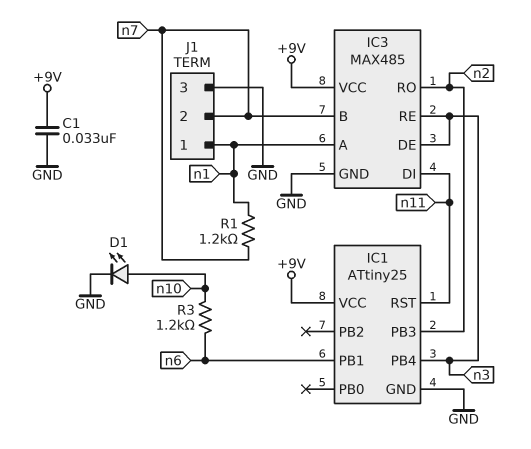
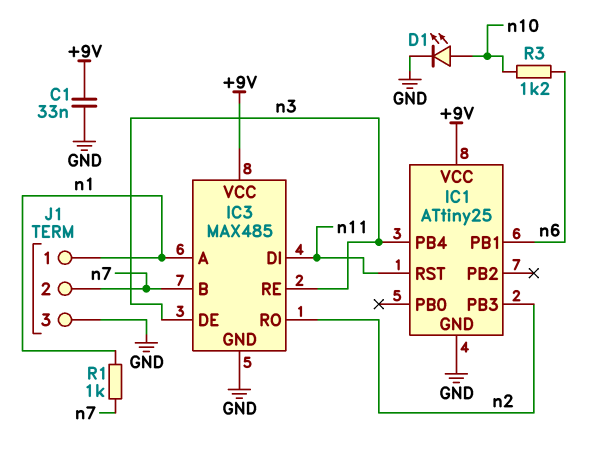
R1: 1.2k (n1, n7) -> 1k (n1, n7)

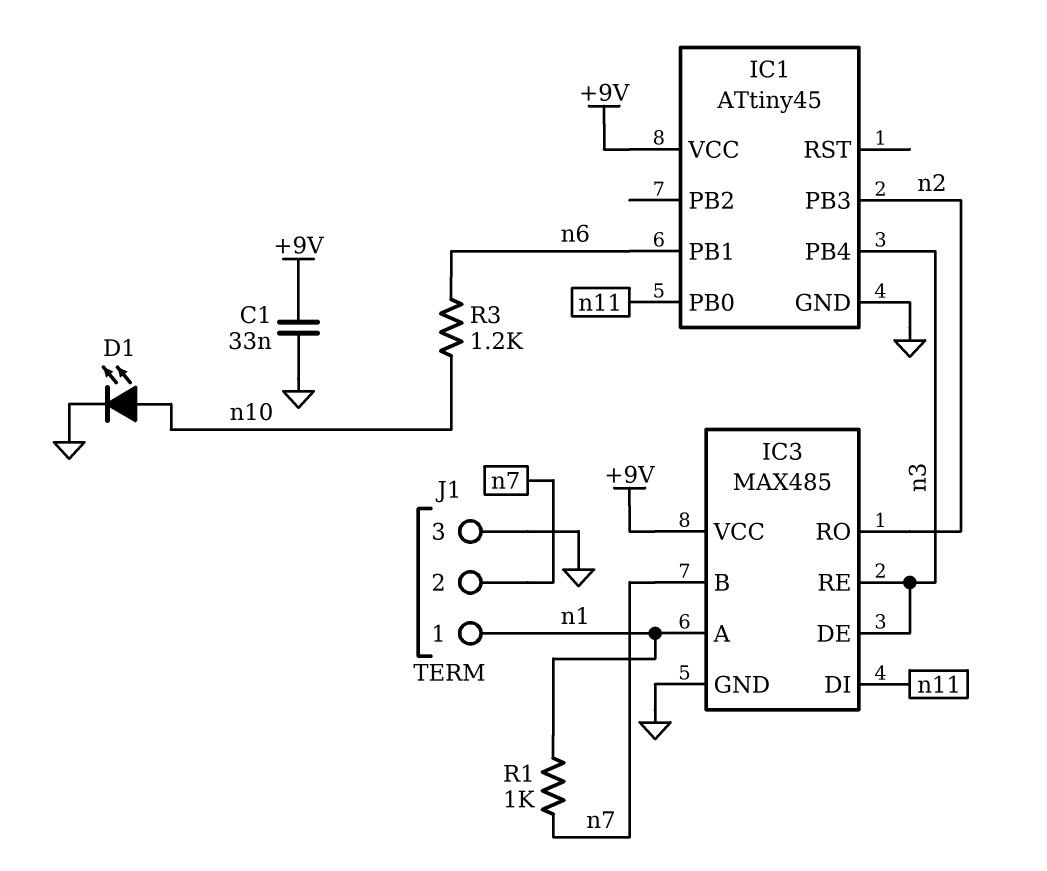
IC1: ATtiny25 -> ATtiny45
IC1 pin PB0: none -> n11
IC1 pin RST: n11 -> none

